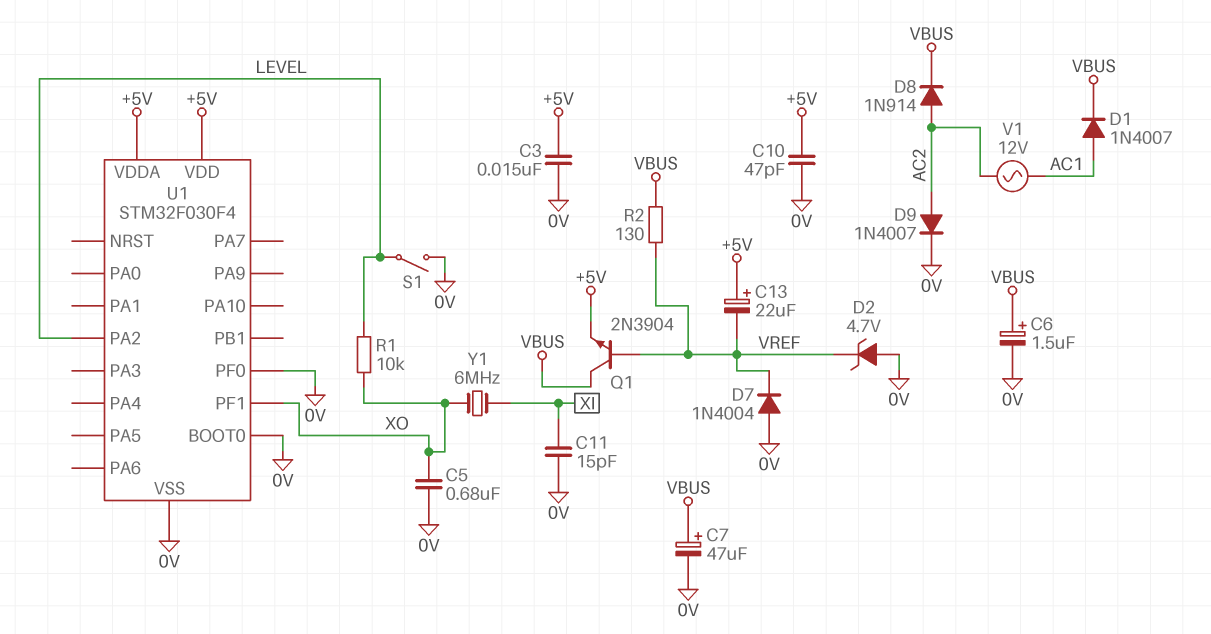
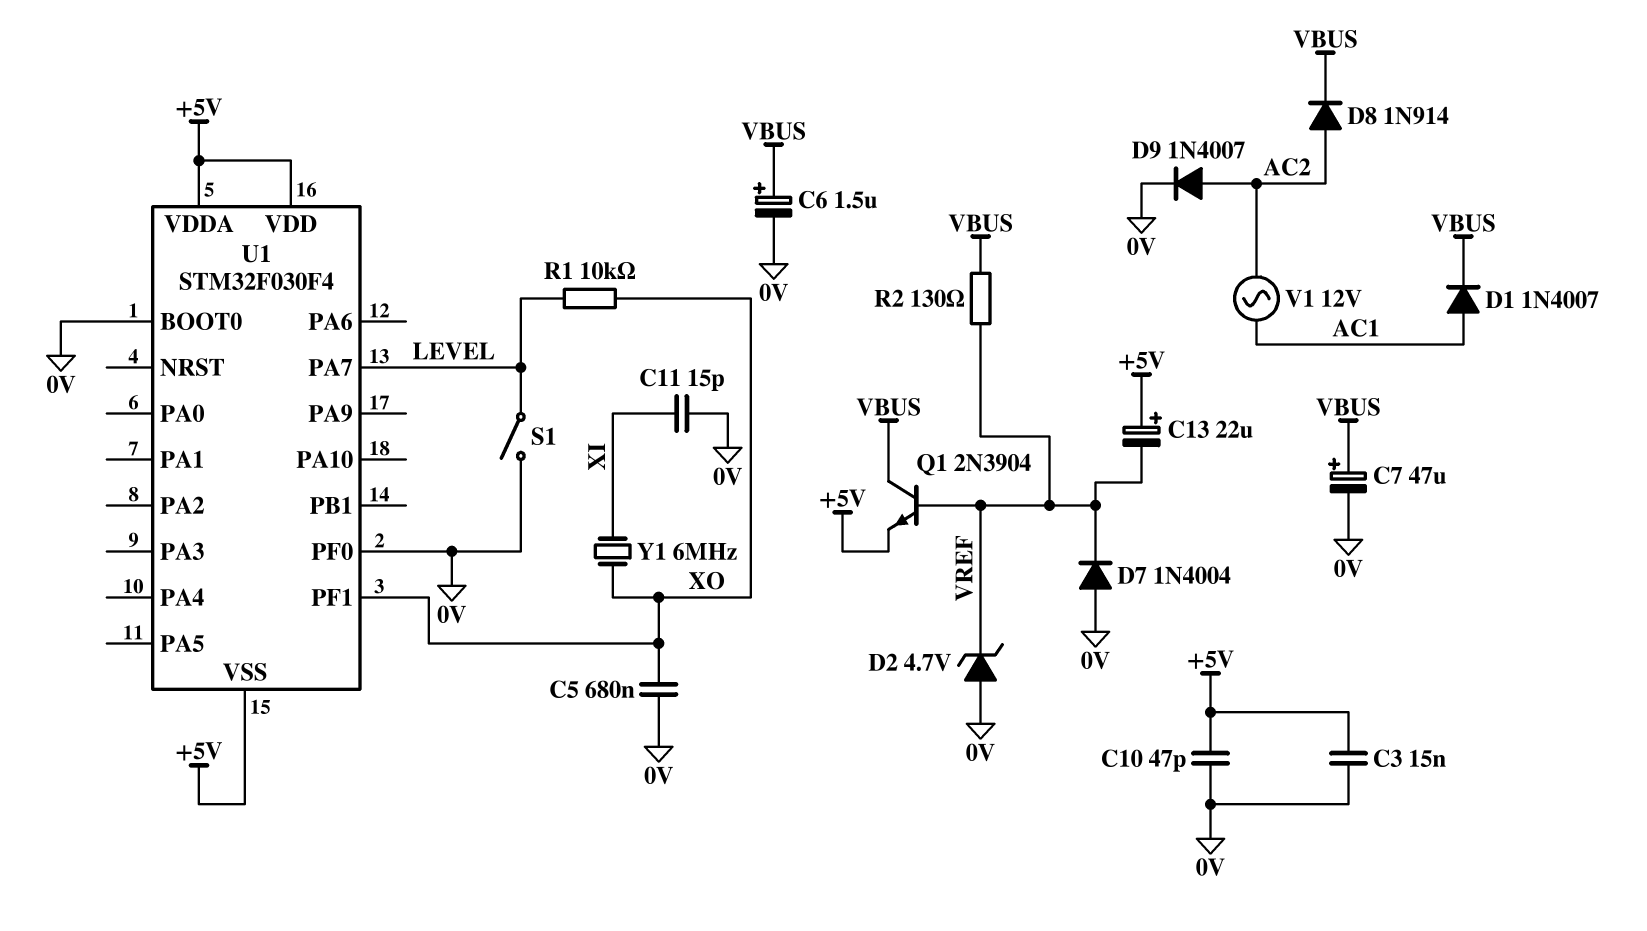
U1 pin PA2: LEVEL -> none
U1 pin PA7: none -> LEVEL
U1 pin VSS: 0V -> +5V

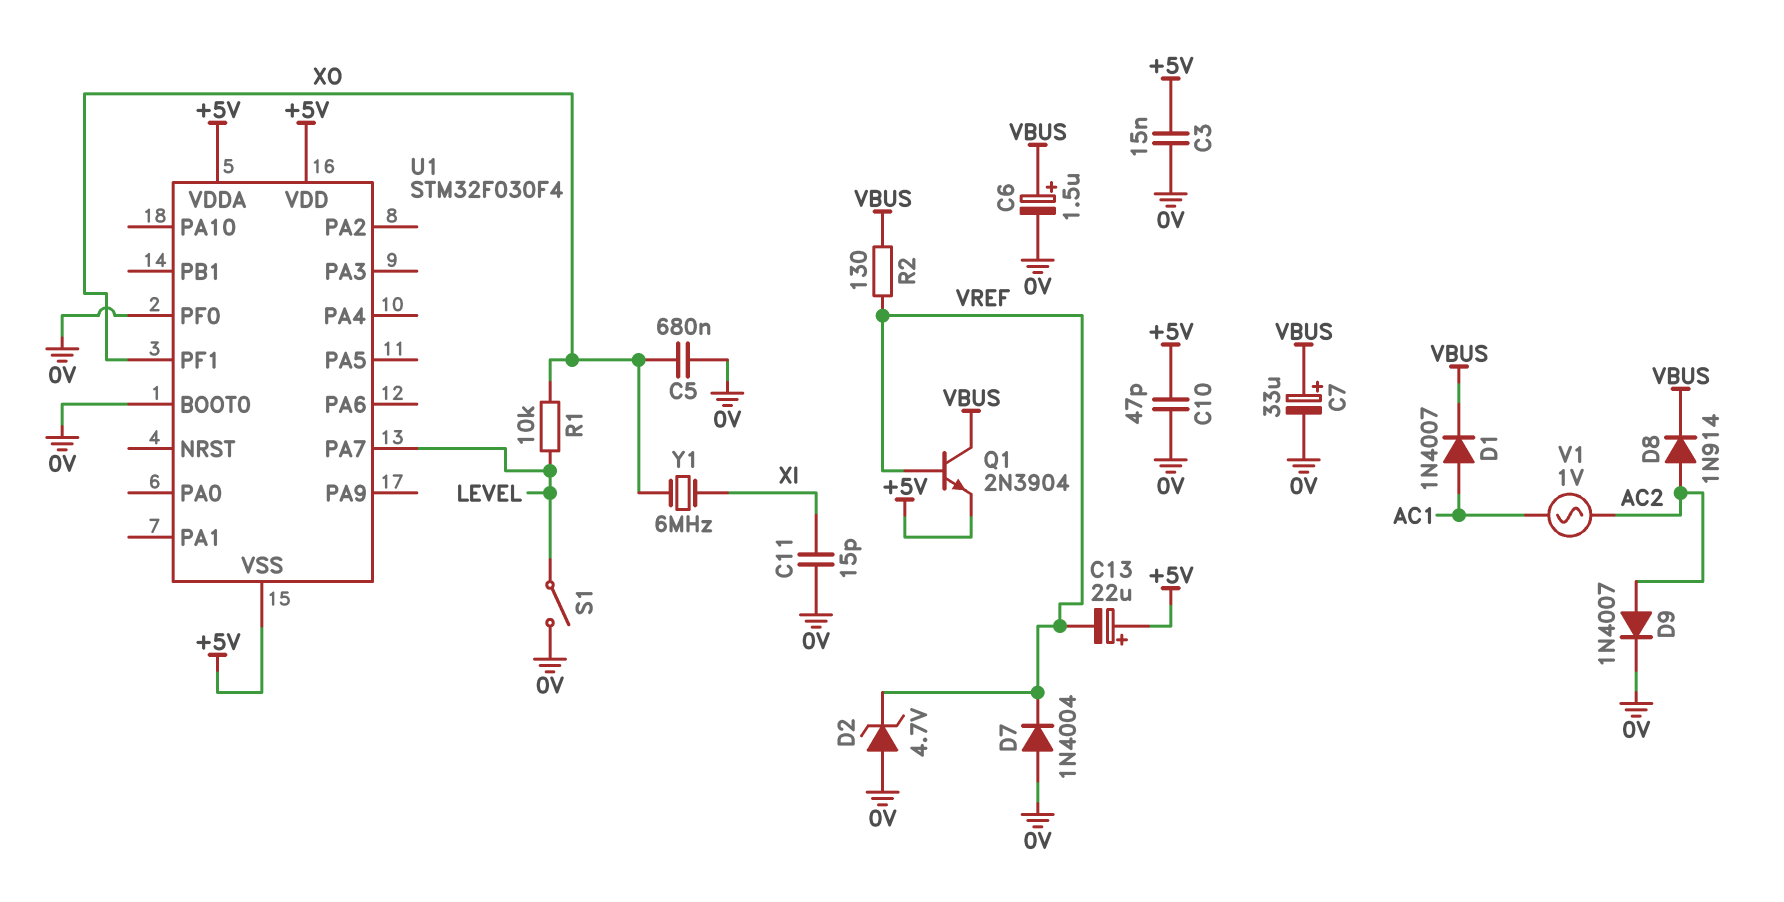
C7: 47uF (plus VBUS, minus 0V) -> 33uF (plus VBUS, minus 0V)
V1: AC 12V (AC1, AC2) -> AC 1V (AC1, AC2)

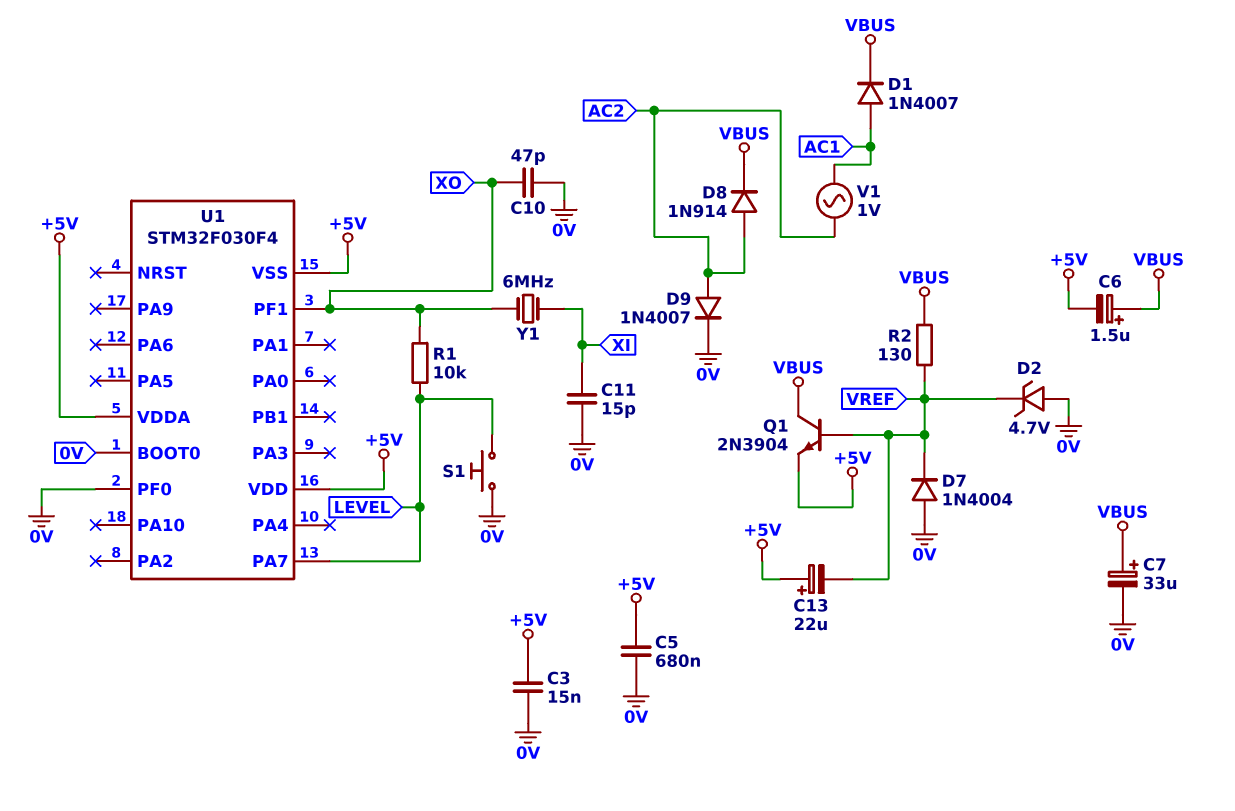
C5: 680nF (0V, XO) -> 680nF (+5V, 0V)
C6: 1.5uF (plus VBUS, minus 0V) -> 1.5uF (plus VBUS, minus +5V)
C10: 47pF (+5V, 0V) -> 47pF (0V, XO)
S1: switch (0V, LEVEL) -> button (0V, LEVEL)

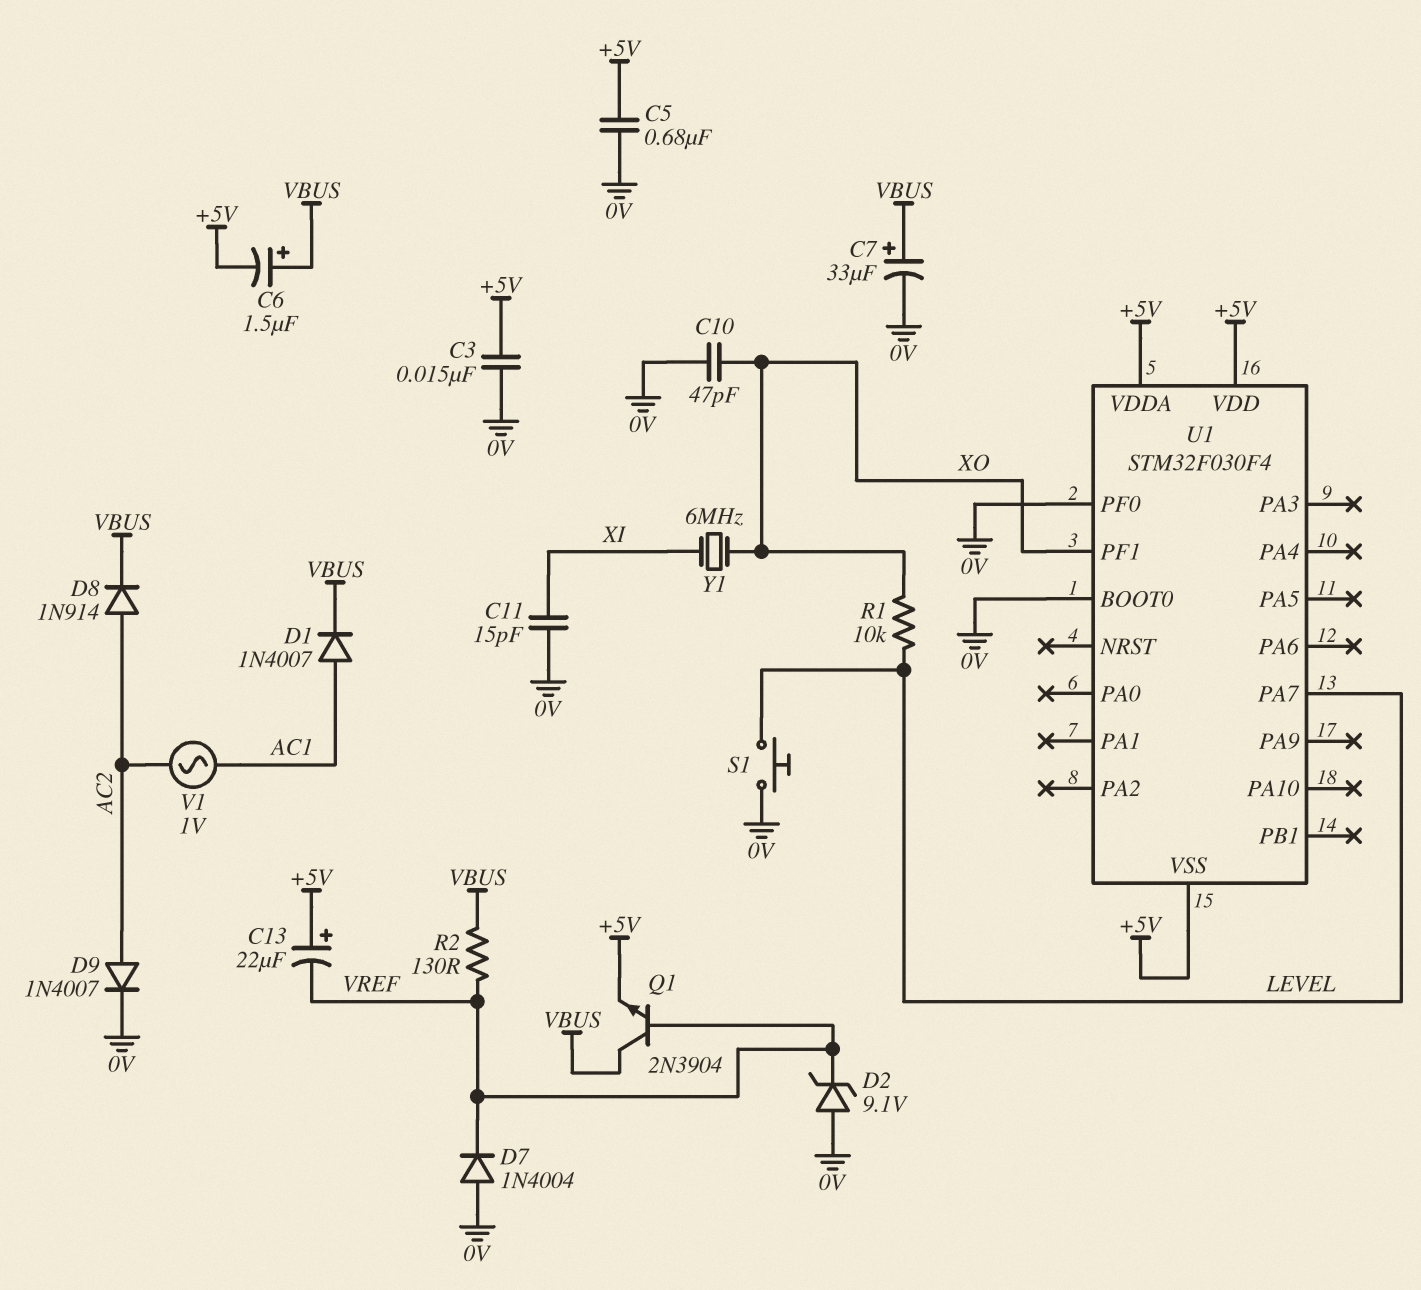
D2: zener 4.7V (A 0V, K VREF) -> zener 9.1V (A 0V, K VREF)

